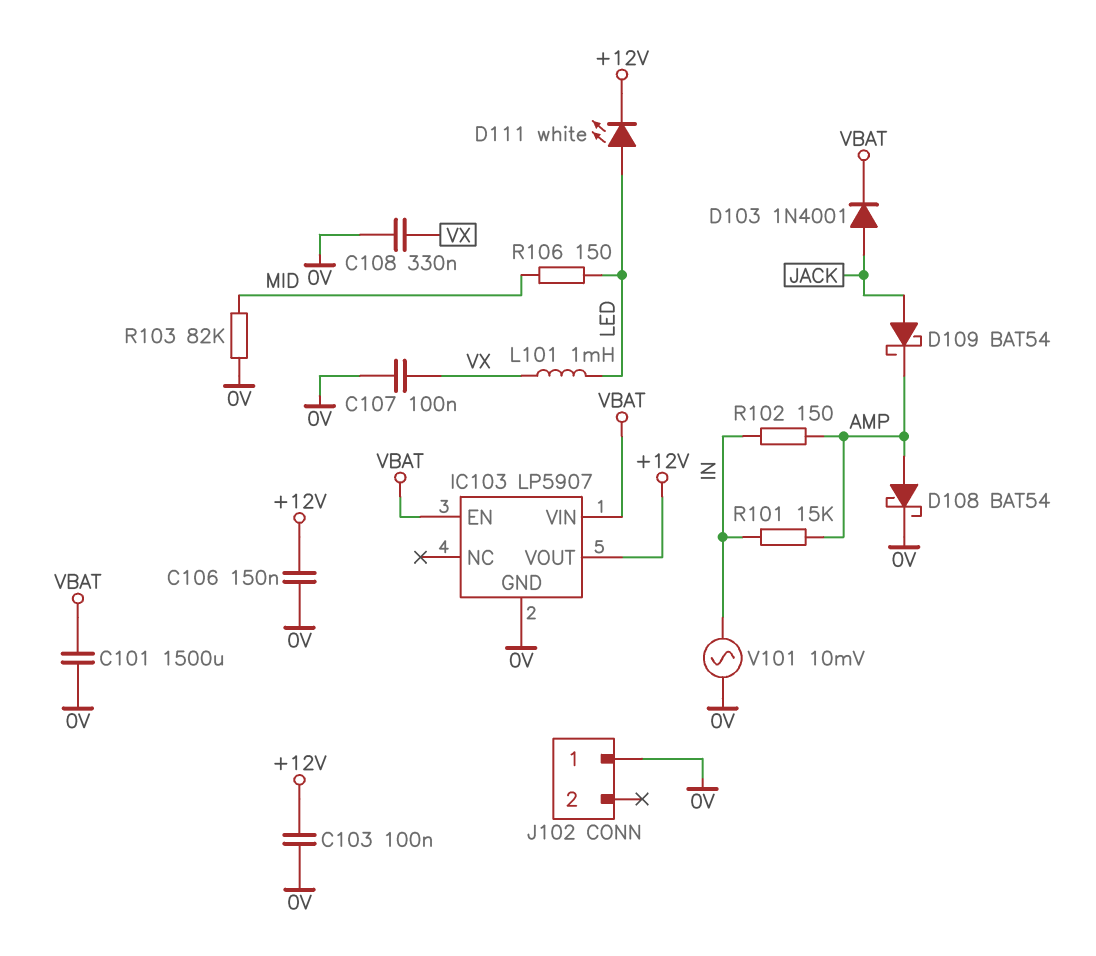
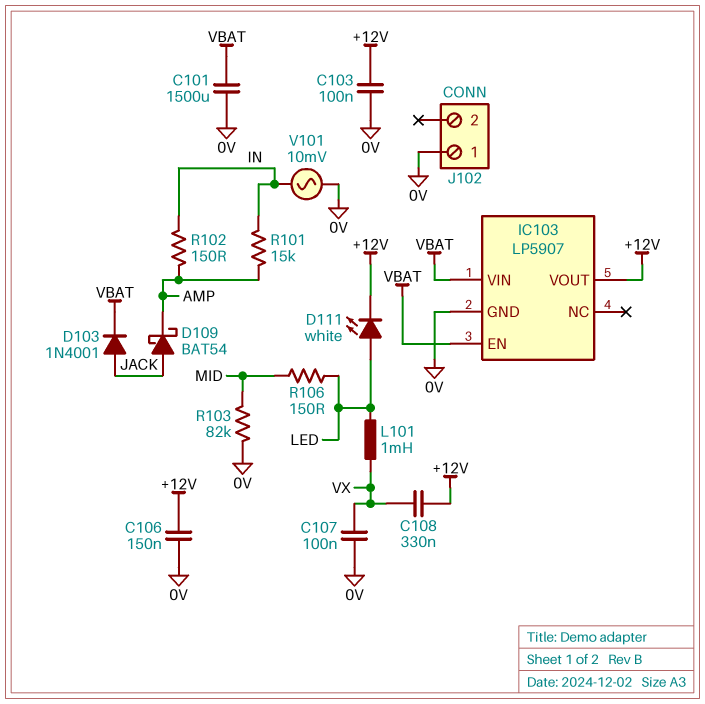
C108: 330nF (0V, VX) -> 330nF (+12V, VX)
D108: schottky BAT54 (A AMP, K 0V) -> none

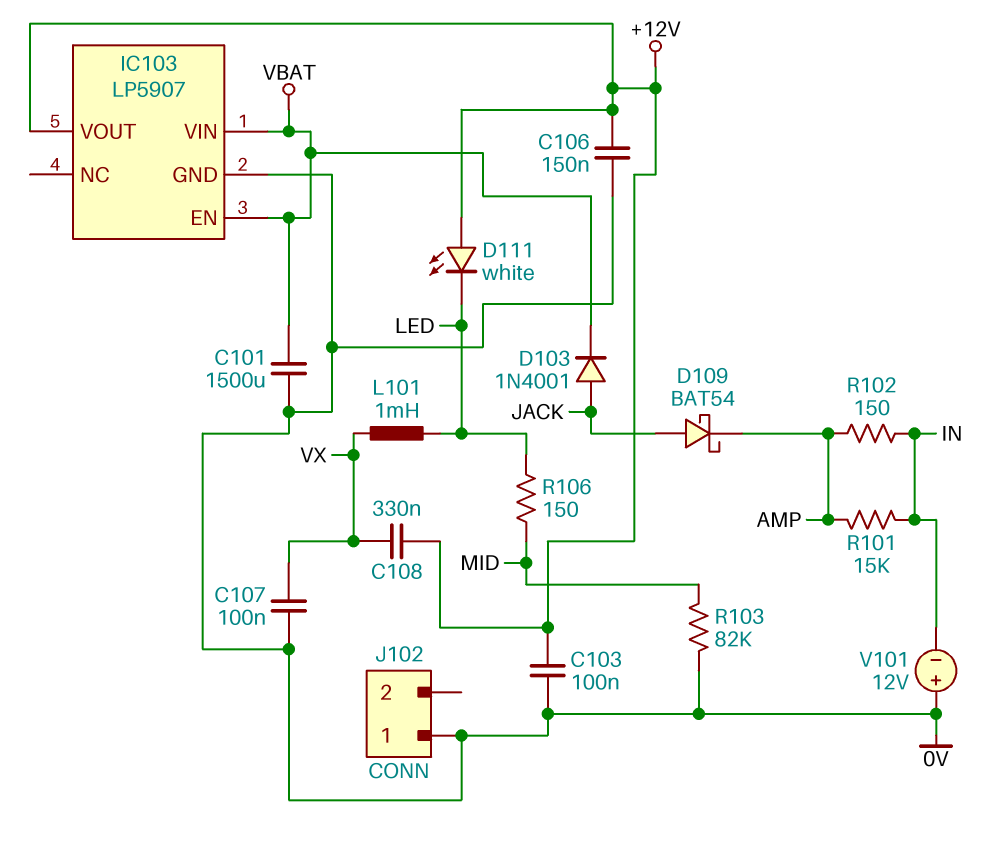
D111: LED white (A LED, K +12V) -> LED white (A +12V, K LED)
V101: AC 10mV (0V, IN) -> 12V (plus 0V, minus IN)

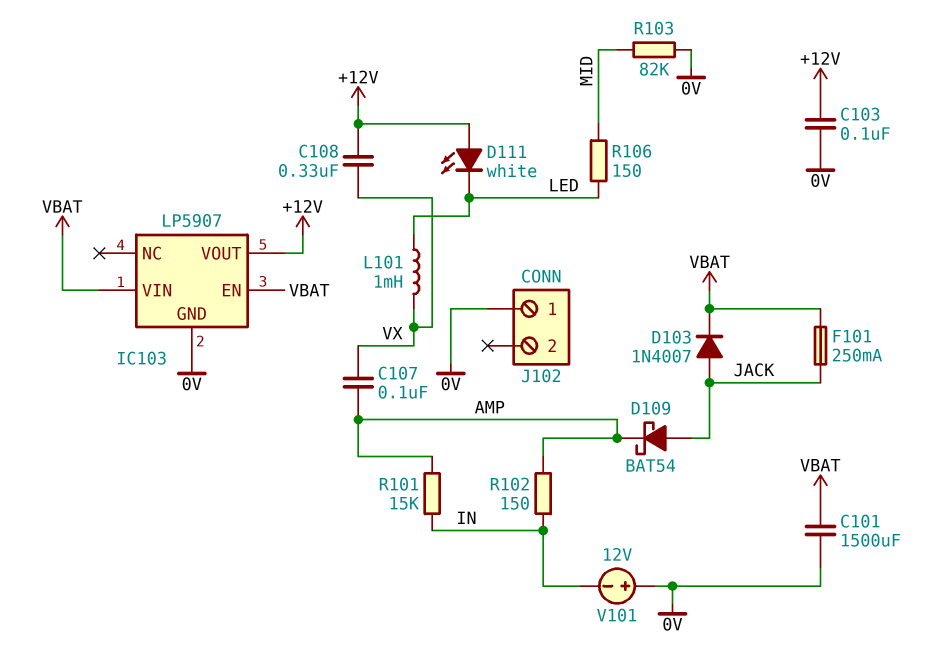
C106: 150nF (+12V, 0V) -> none
C107: 100nF (0V, VX) -> 100nF (AMP, VX)
D103: diode 1N4001 (A JACK, K VBAT) -> diode 1N4007 (A JACK, K VBAT)
F101: none -> 250mA (JACK, VBAT)

